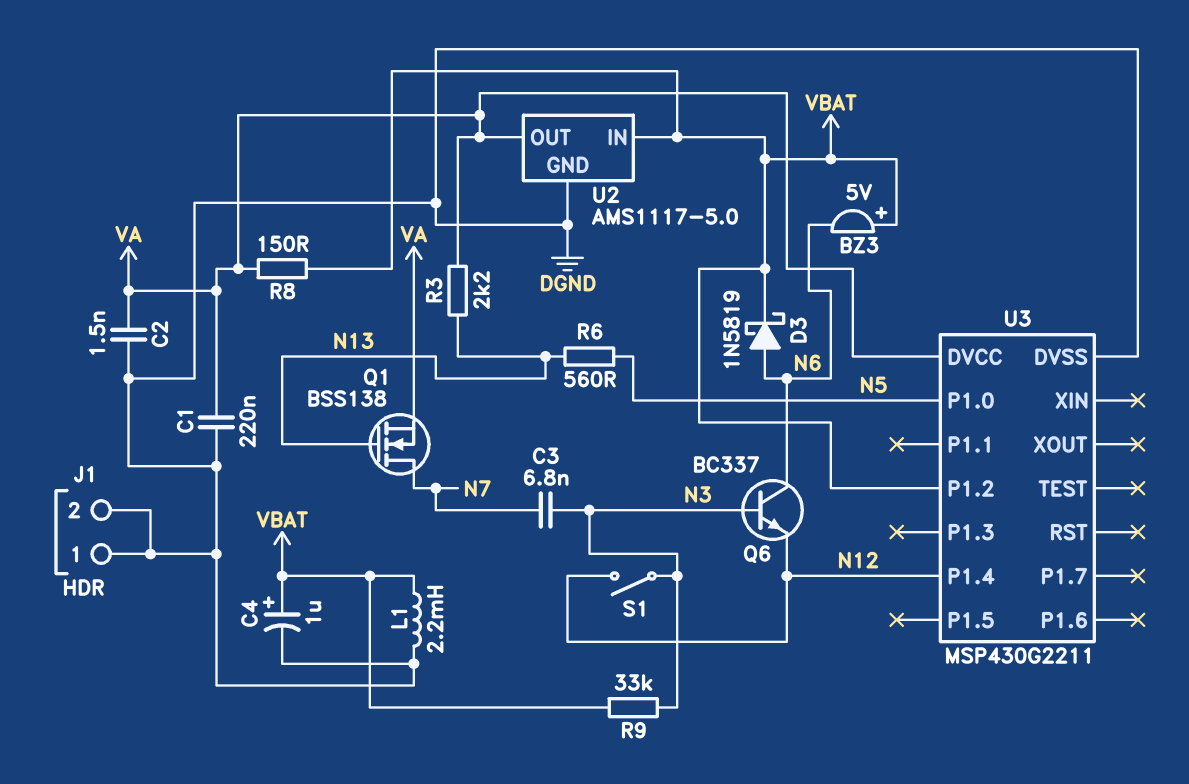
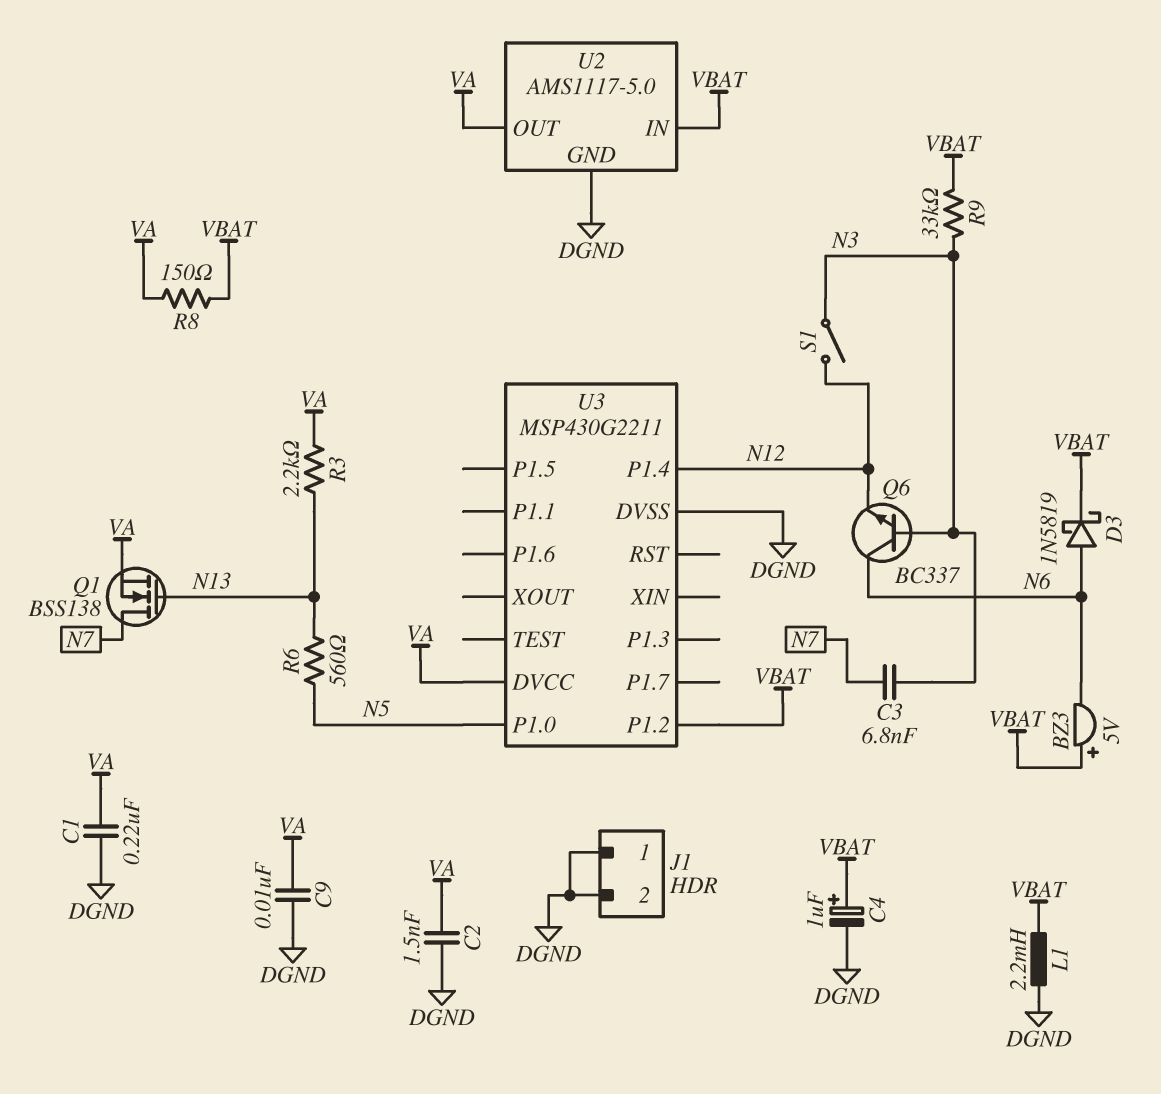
C9: none -> 10nF (DGND, VA)

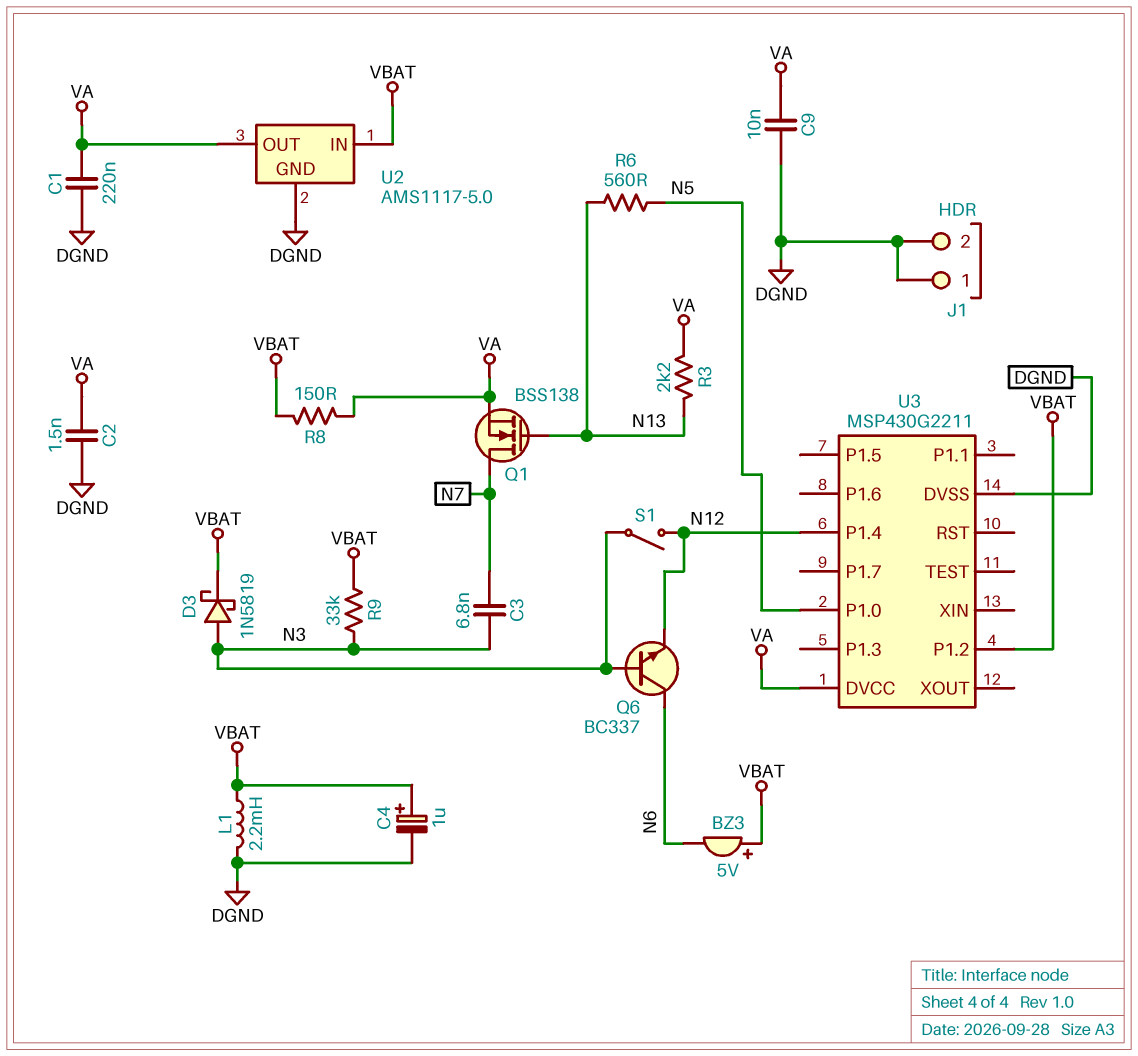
D3: schottky 1N5819 (A N6, K VBAT) -> schottky 1N5819 (A N3, K VBAT)

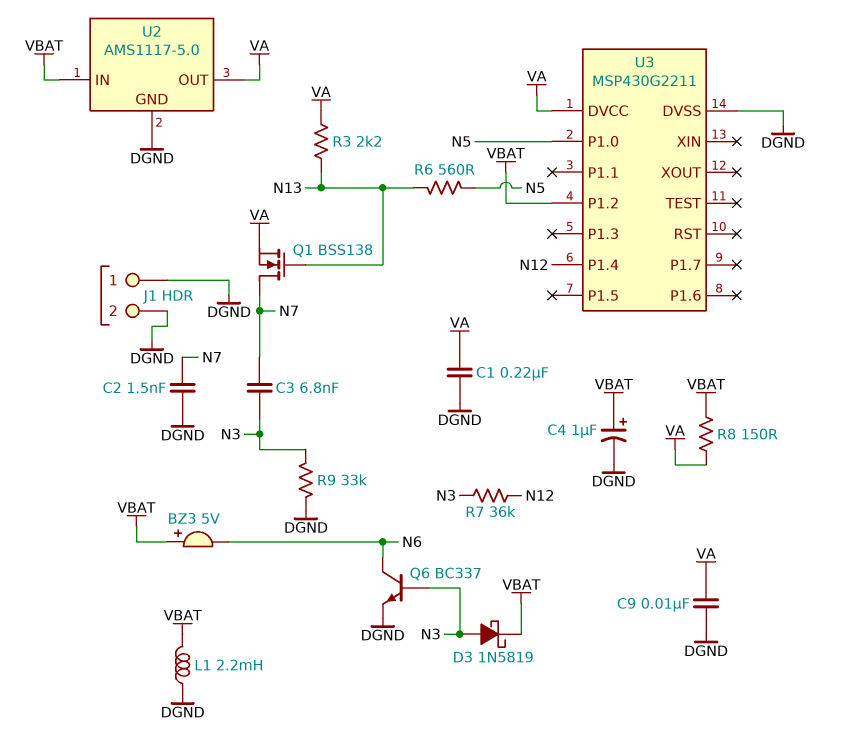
C2: 1.5nF (DGND, VA) -> 1.5nF (DGND, N7)
Q6: NPN BC337 (B N3, C N6, E N12) -> NPN BC337 (B N3, C N6, E DGND)
R7: none -> 36k (N3, N12)
R9: 33k (N3, VBAT) -> 33k (DGND, N3)
S1: switch (N3, N12) -> none

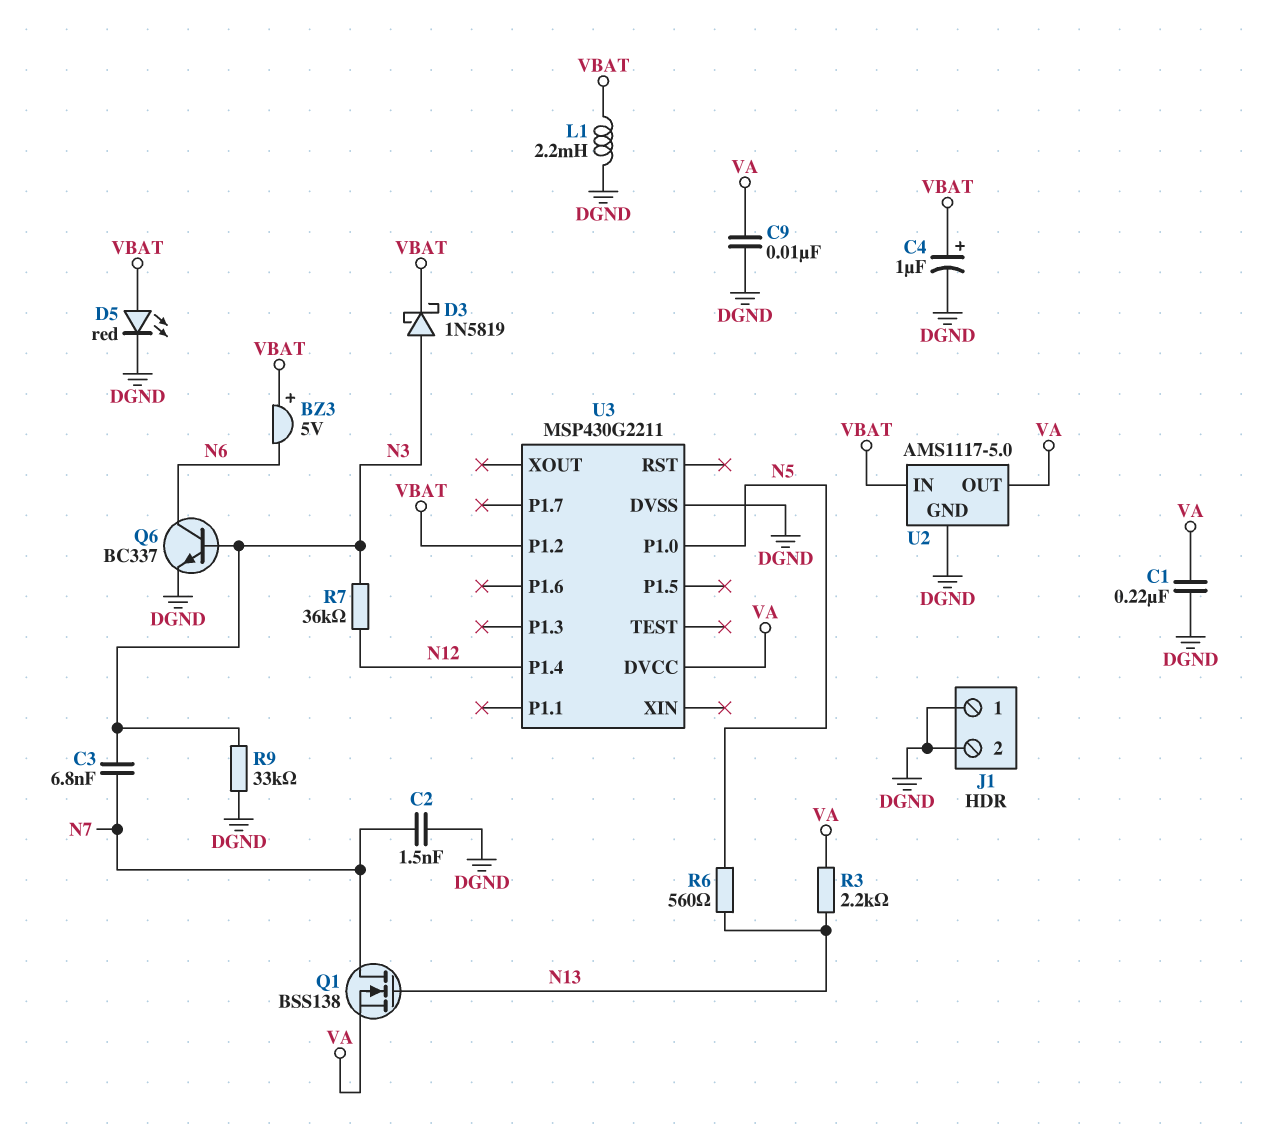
D5: none -> LED red (A VBAT, K DGND)
R8: 150 (VA, VBAT) -> none

